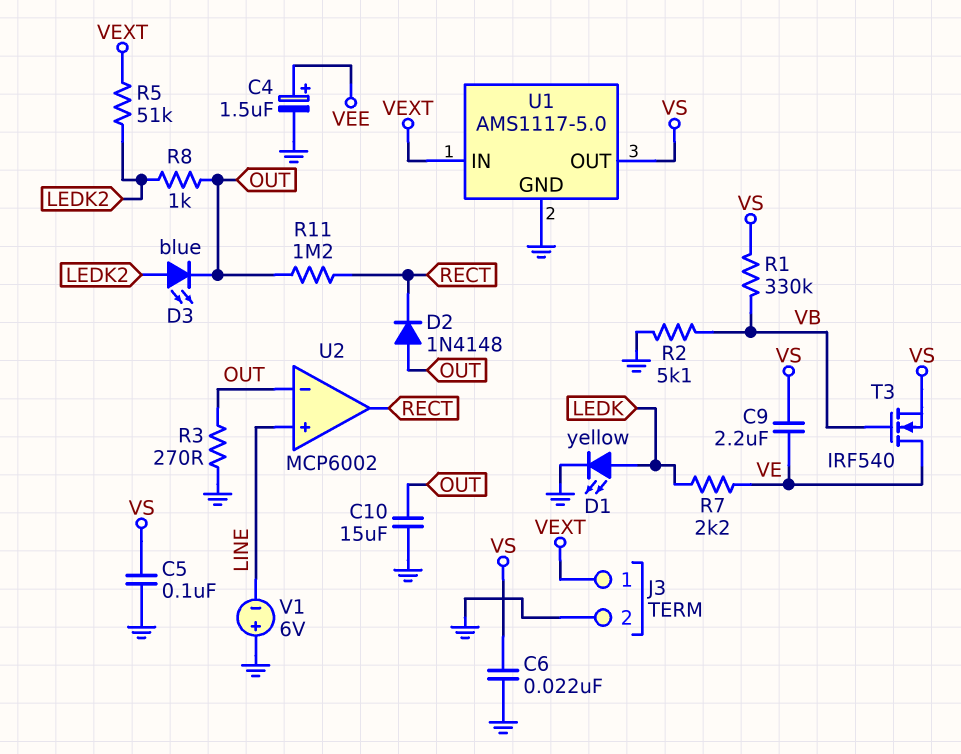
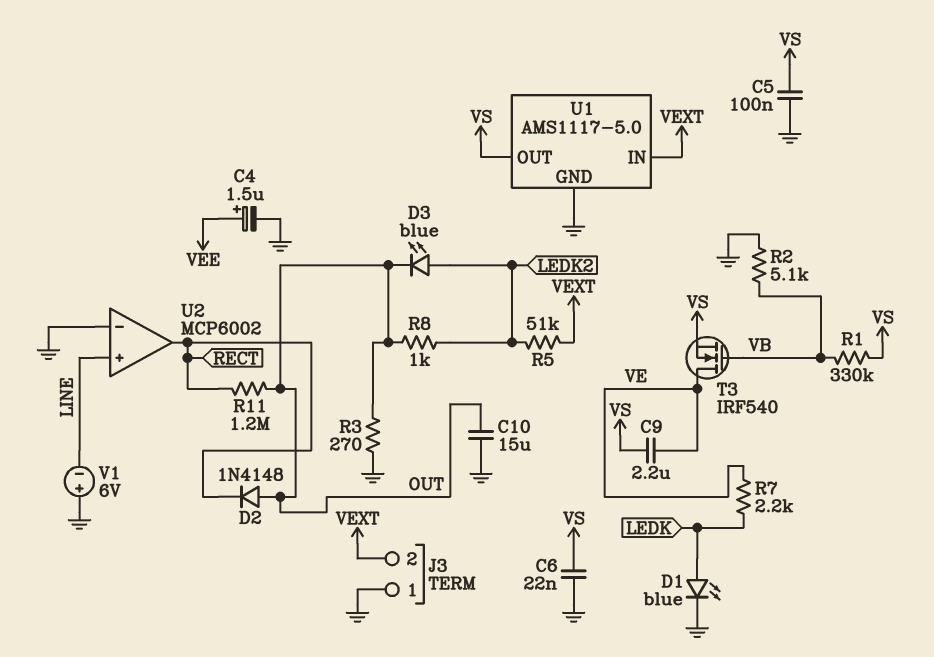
D1: LED yellow (A LEDK, K GND) -> LED blue (A LEDK, K GND)
J3 pin 1: VEXT -> GND
J3 pin 2: GND -> VEXT
U2 pin in-: OUT -> GND

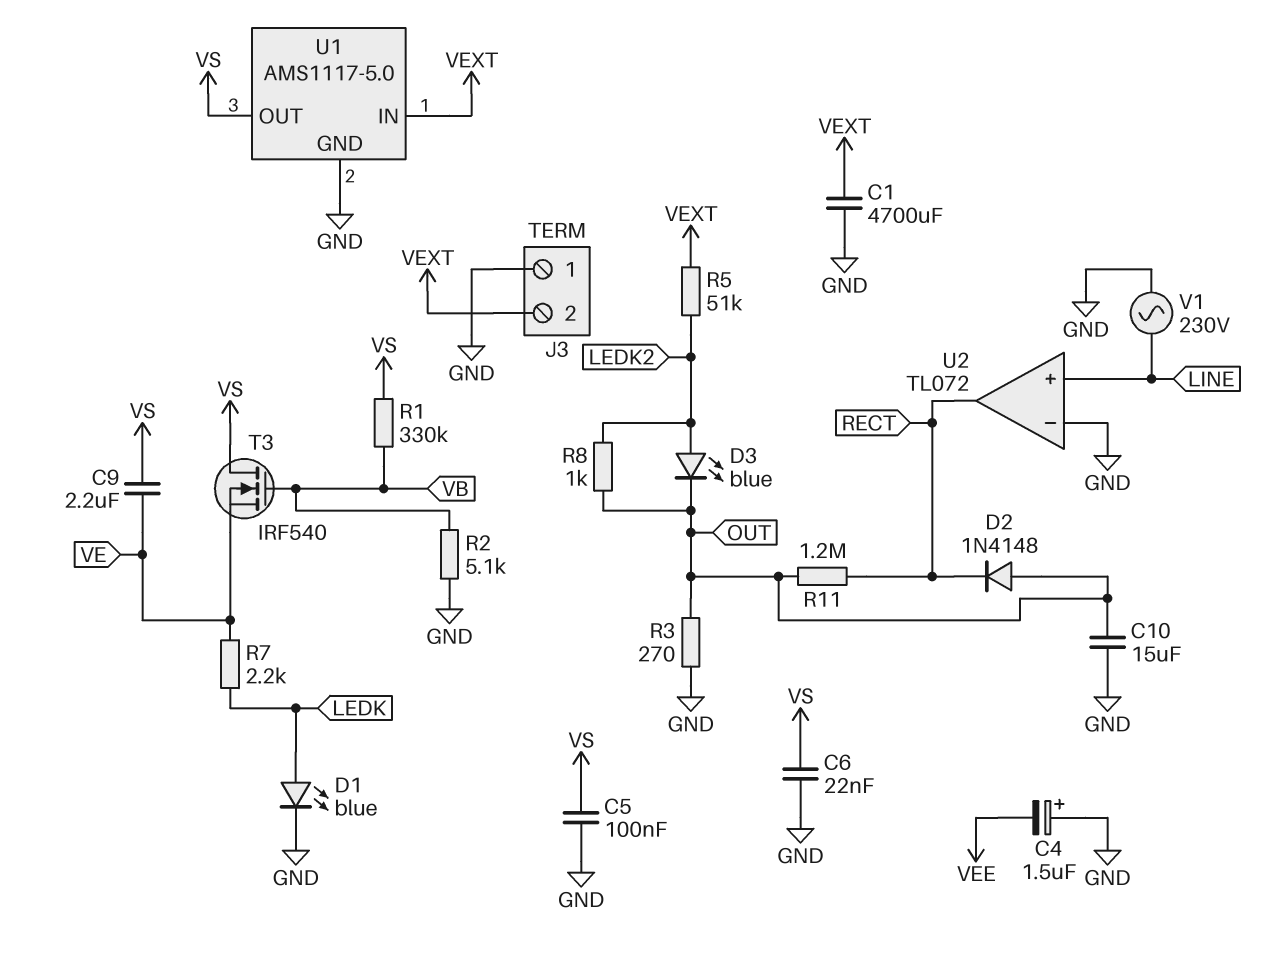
C1: none -> 4700uF (GND, VEXT)
C4: 1.5uF (plus VEE, minus GND) -> 1.5uF (plus GND, minus VEE)
T3: NMOS IRF540 (G VB, D VE, S VS) -> NMOS IRF540 (G VB, D VS, S VE)
U2: MCP6002 -> TL072
V1: 6V (plus GND, minus LINE) -> AC 230V (GND, LINE)

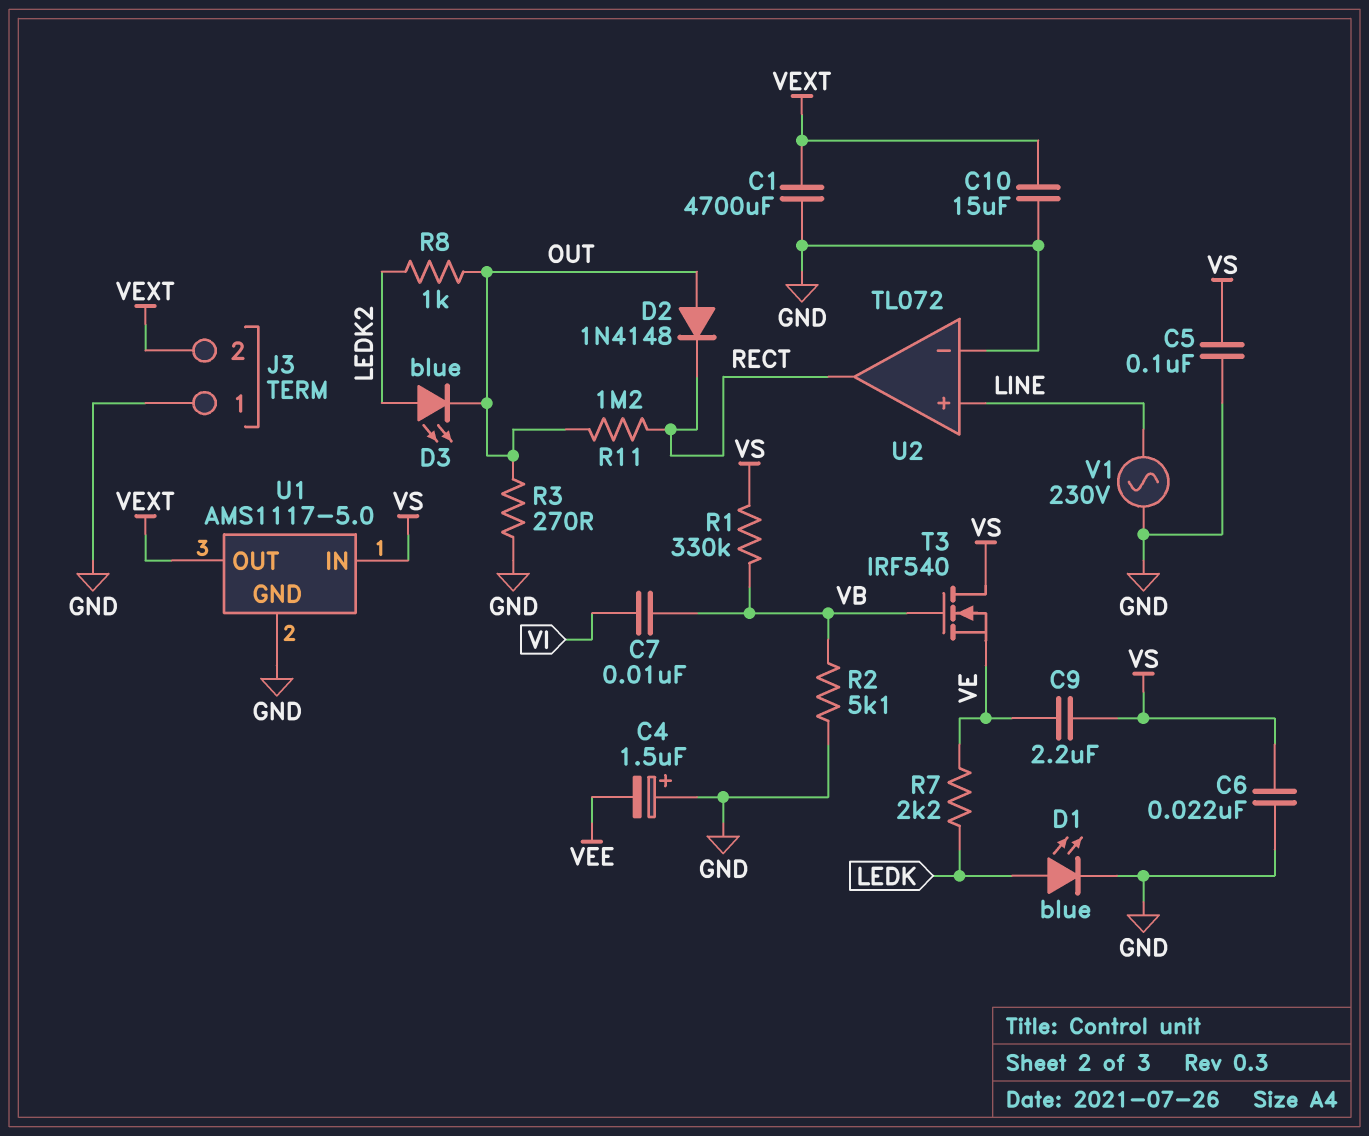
C7: none -> 10nF (VB, VI)
C10: 15uF (GND, OUT) -> 15uF (GND, VEXT)
R5: 51k (LEDK2, VEXT) -> none
U1 pin IN: VEXT -> VS
U1 pin OUT: VS -> VEXT

